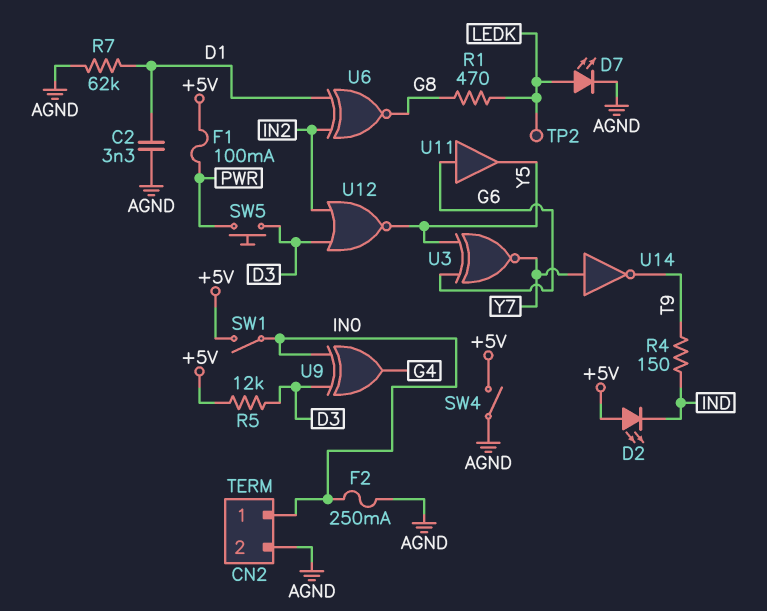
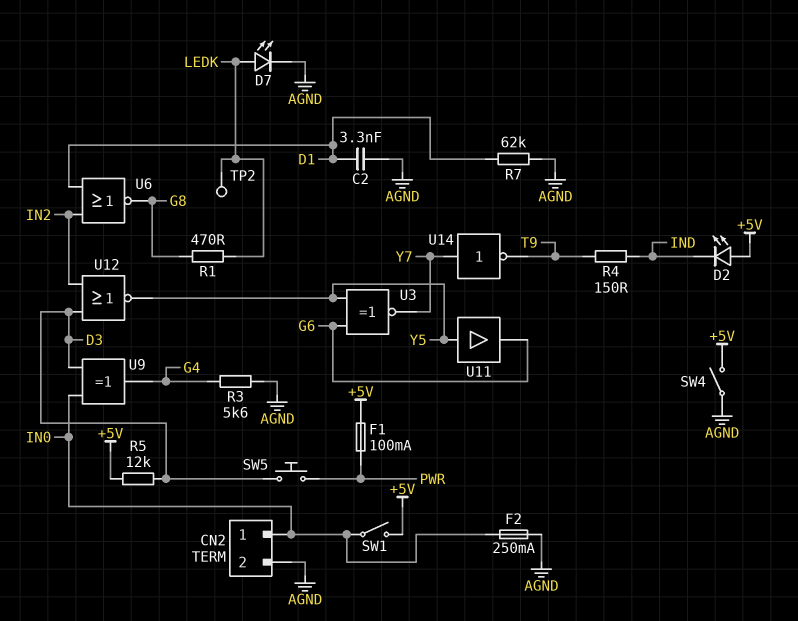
R3: none -> 5.6k (AGND, G4)
U6: XNOR (in D1, in IN2, out G8) -> NOR (in D1, in IN2, out G8)
U11: buffer (in G6, out Y5) -> buffer (in Y5, out G6)

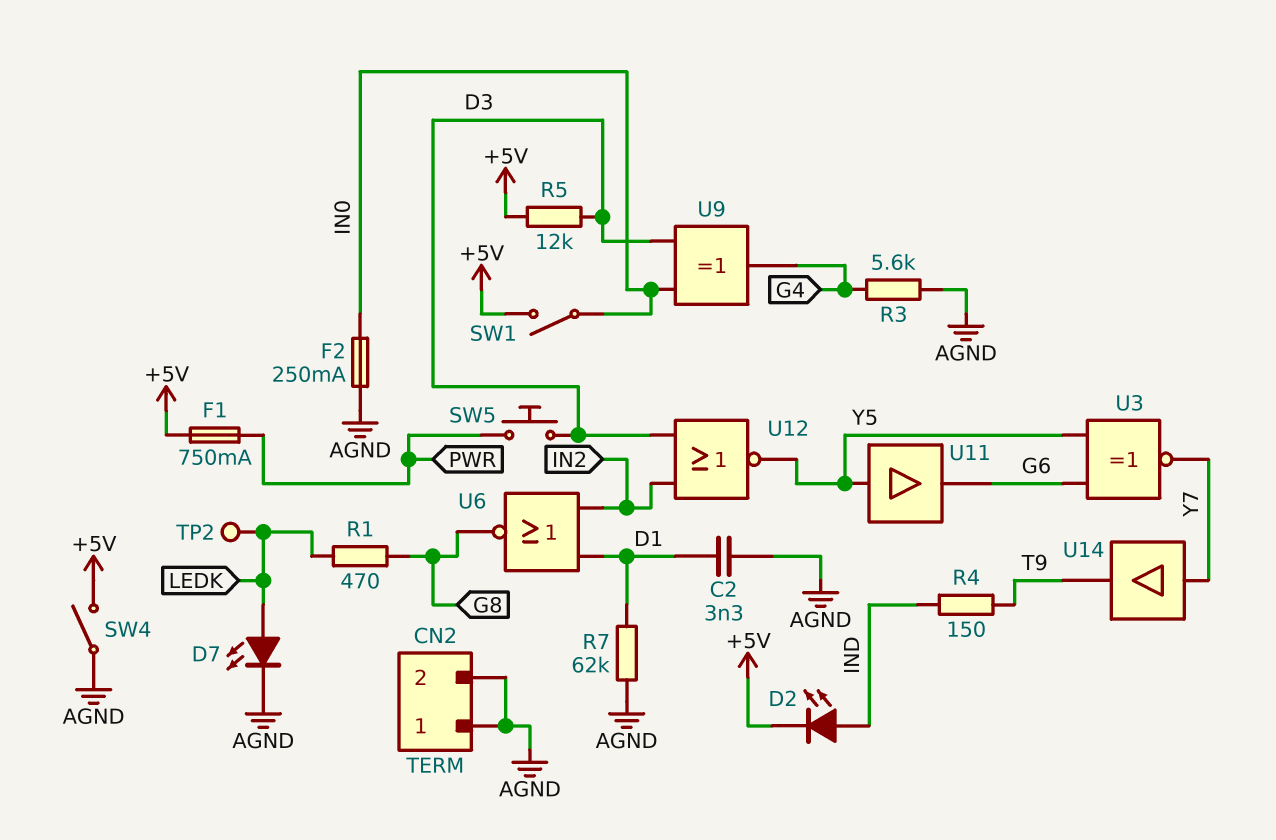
CN2 pin 1: IN0 -> AGND
D2: LED (A +5V, K IND) -> LED (A IND, K +5V)
F1: 100mA (+5V, PWR) -> 750mA (+5V, PWR)
U14: NOT (in Y7, out T9) -> buffer (in Y7, out T9)

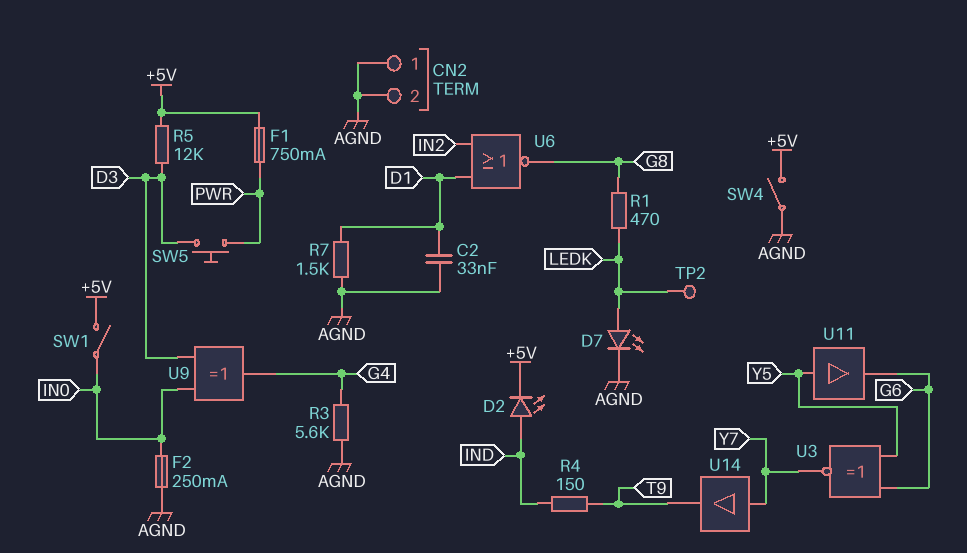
C2: 3.3nF (AGND, D1) -> 33nF (AGND, D1)
R7: 62k (AGND, D1) -> 1.5k (AGND, D1)
U12: NOR (in D3, in IN2, out Y5) -> none

